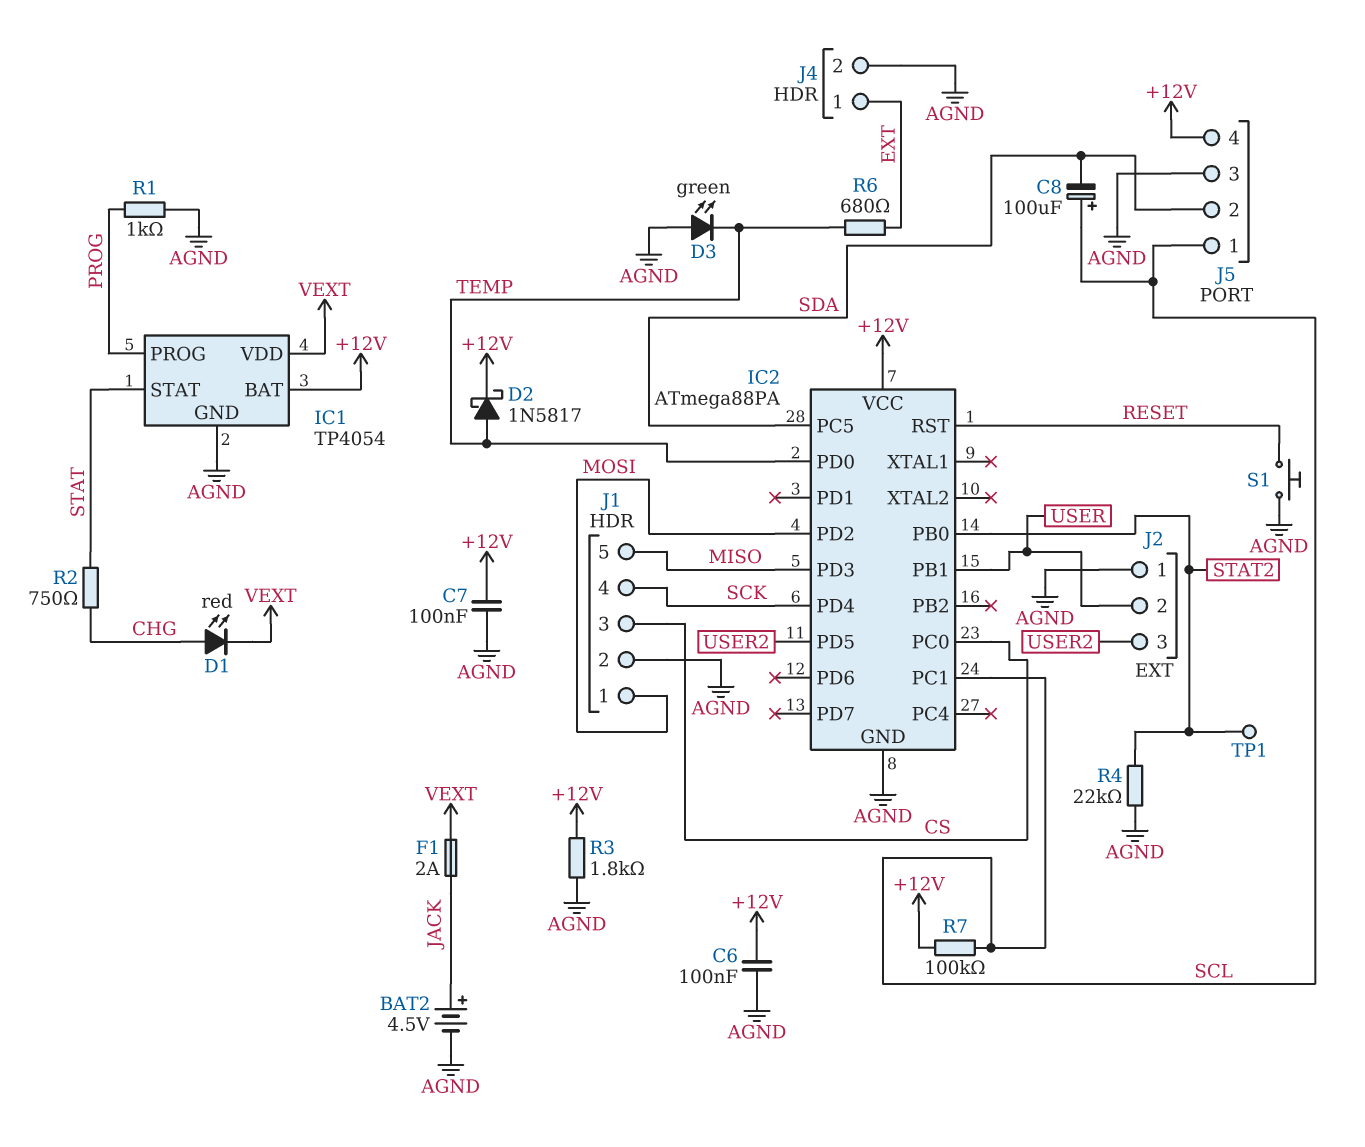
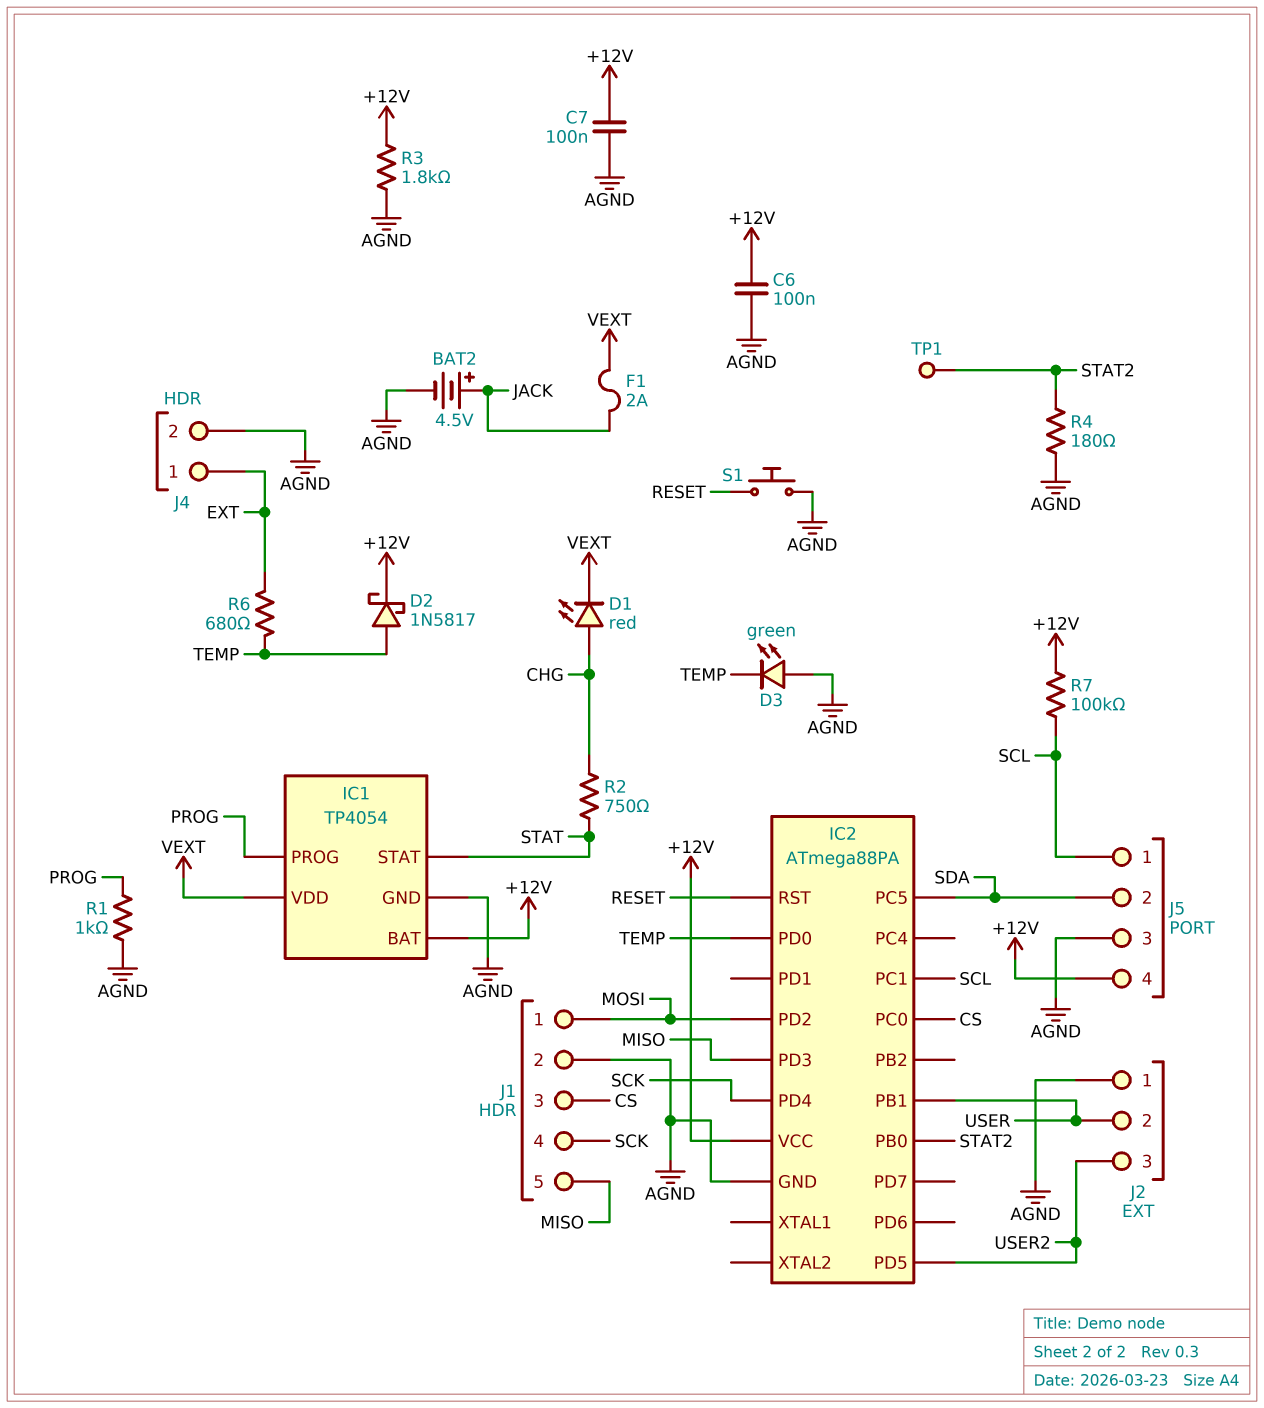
C8: 100uF (plus SCL, minus SDA) -> none
R4: 22k (AGND, STAT2) -> 180 (AGND, STAT2)

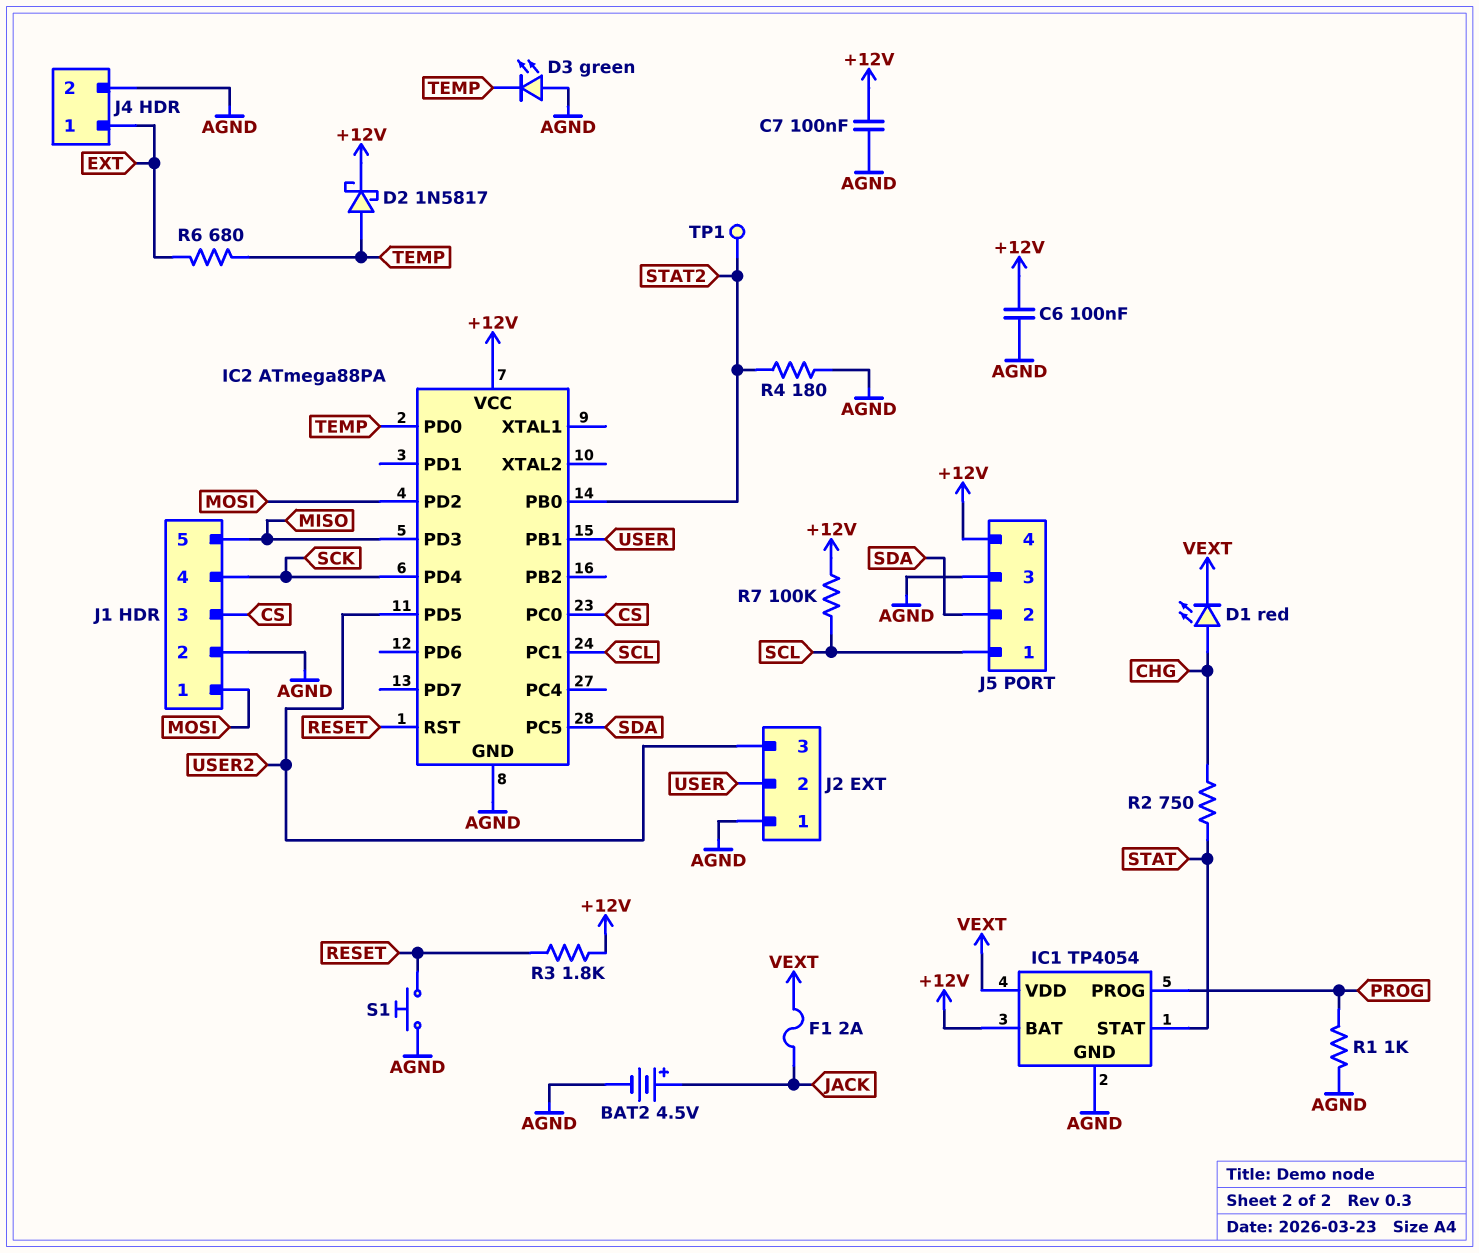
R3: 1.8k (+12V, AGND) -> 1.8k (+12V, RESET)

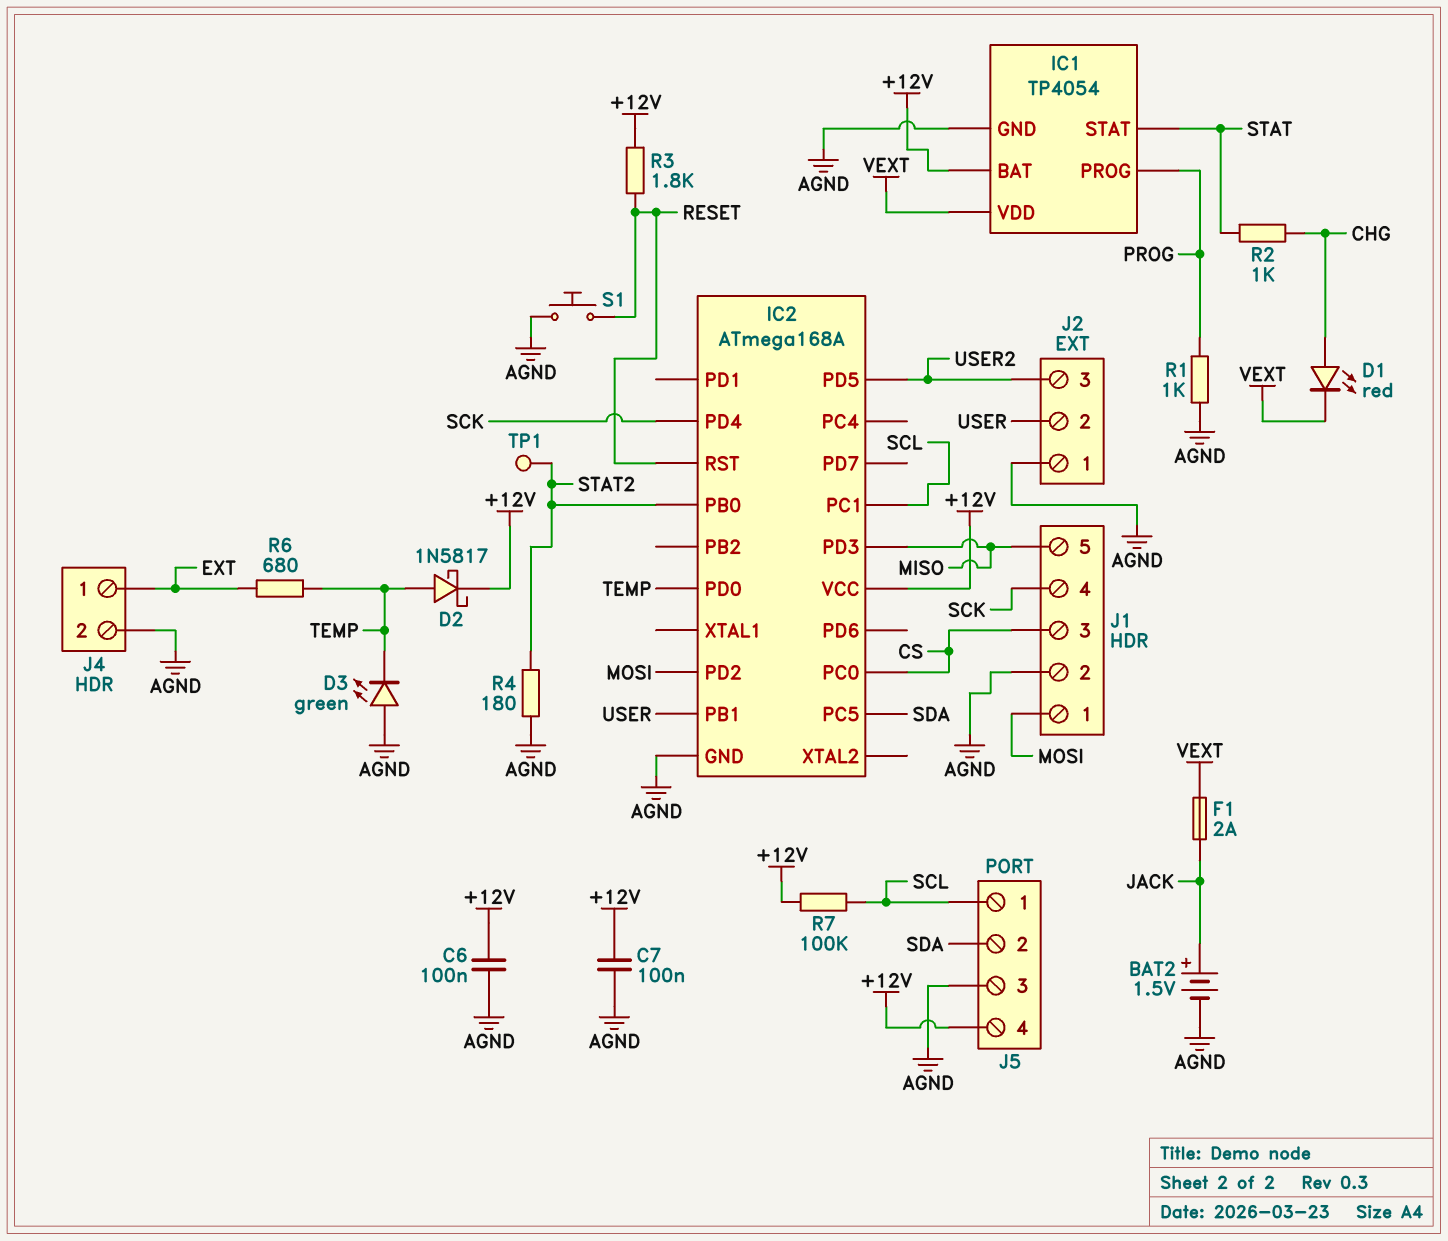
BAT2: 4.5V (plus JACK, minus AGND) -> 1.5V (plus JACK, minus AGND)
IC2: ATmega88PA -> ATmega168A
R2: 750 (CHG, STAT) -> 1k (CHG, STAT)

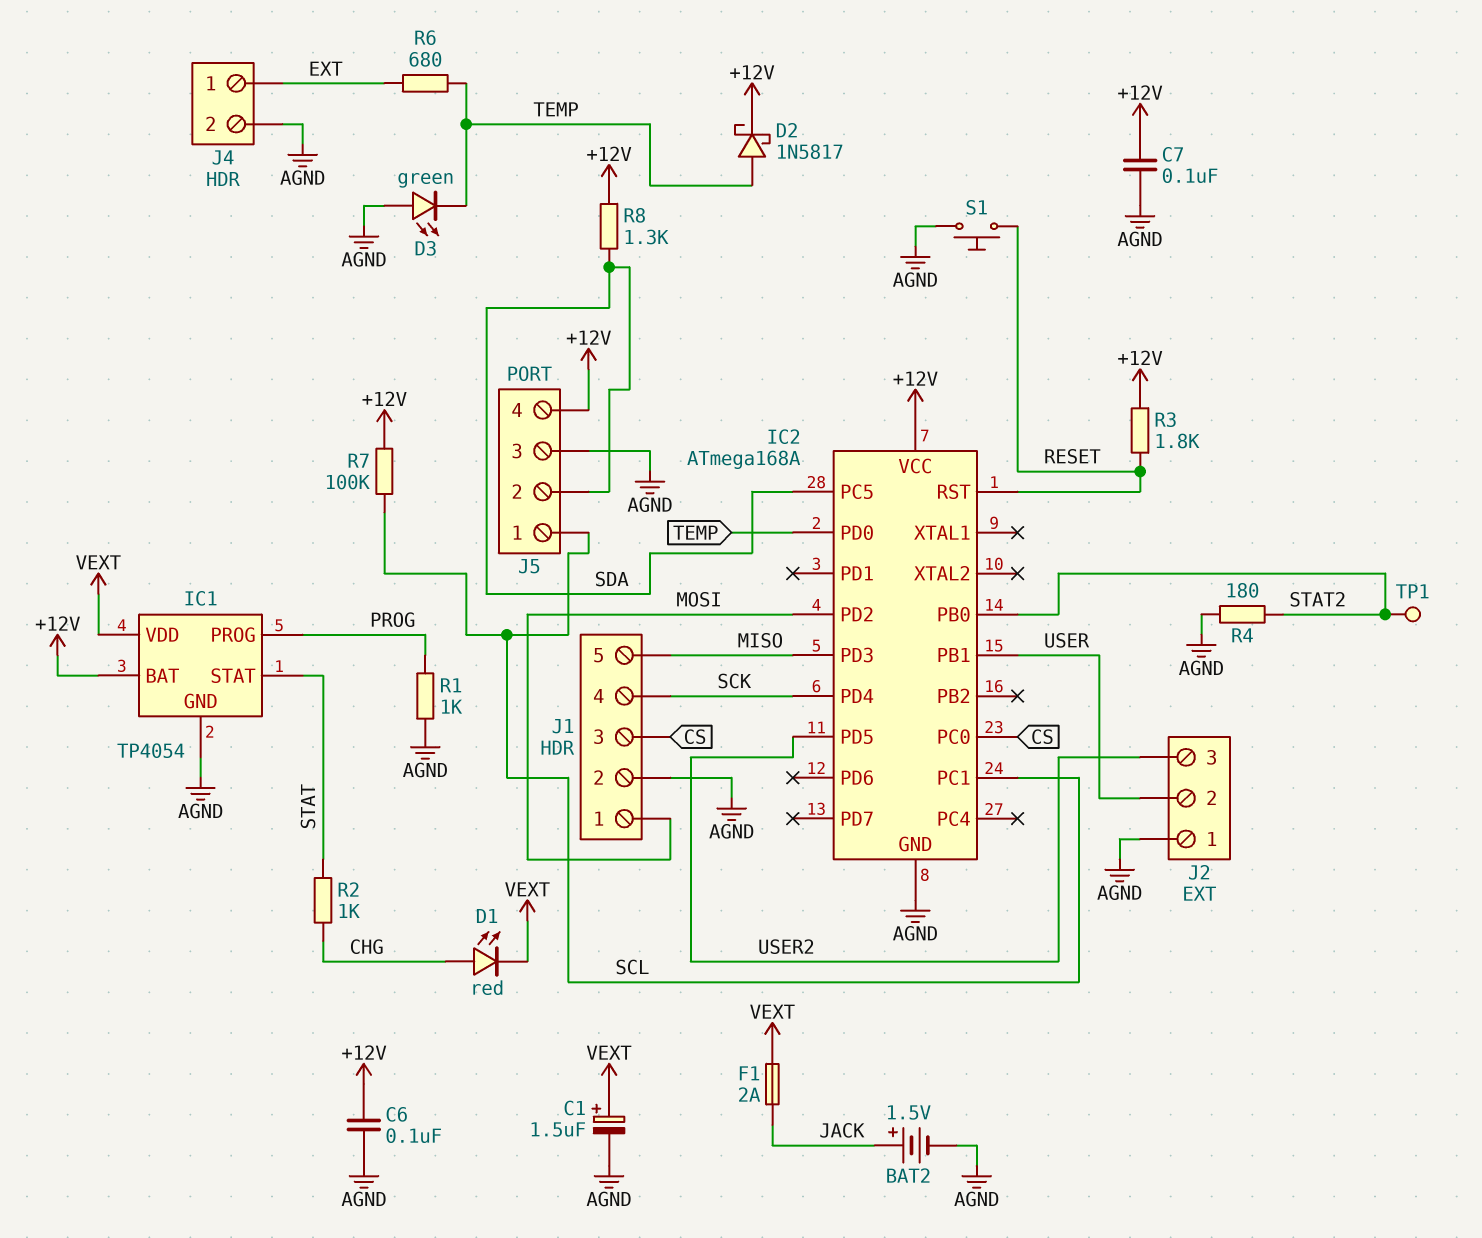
C1: none -> 1.5uF (plus VEXT, minus AGND)
R8: none -> 1.3k (+12V, SDA)

